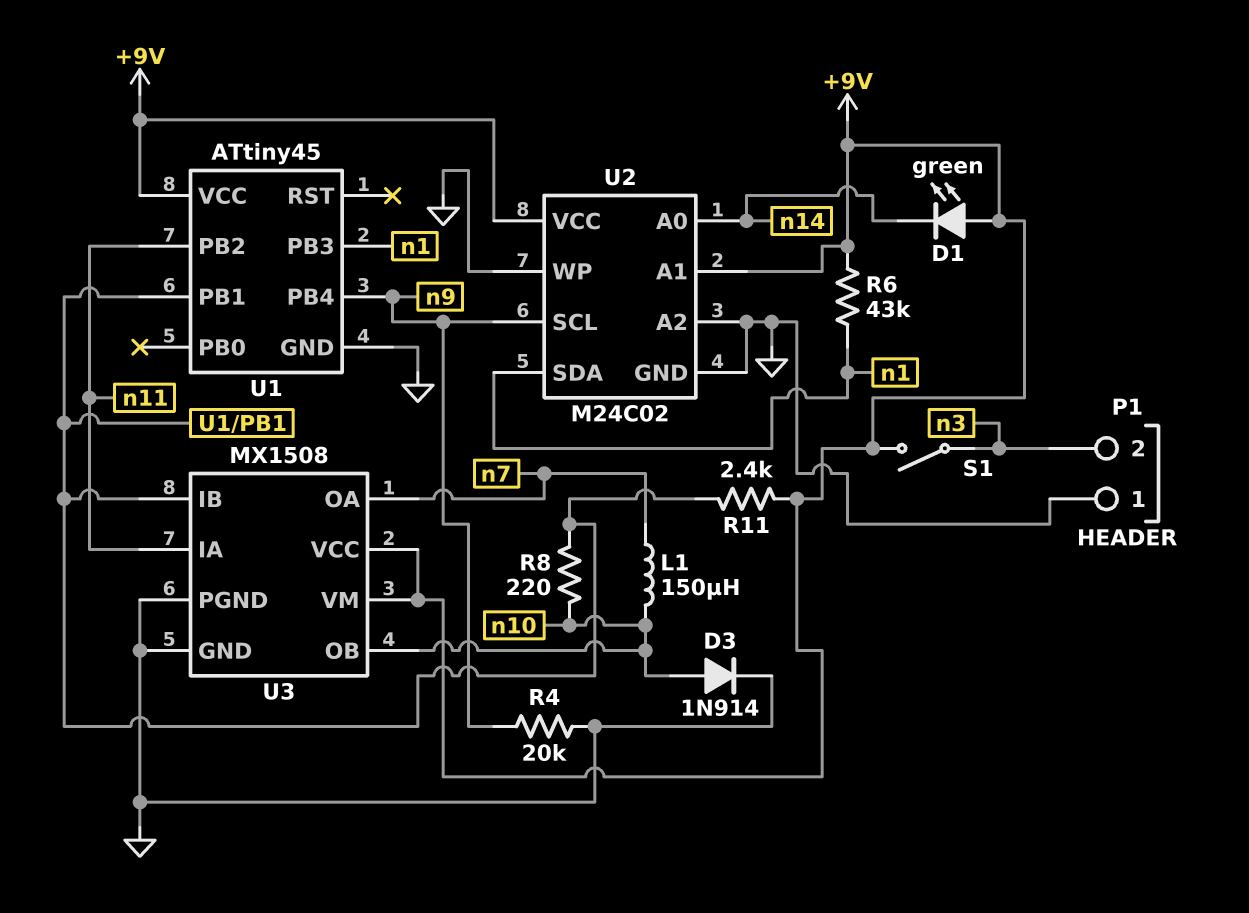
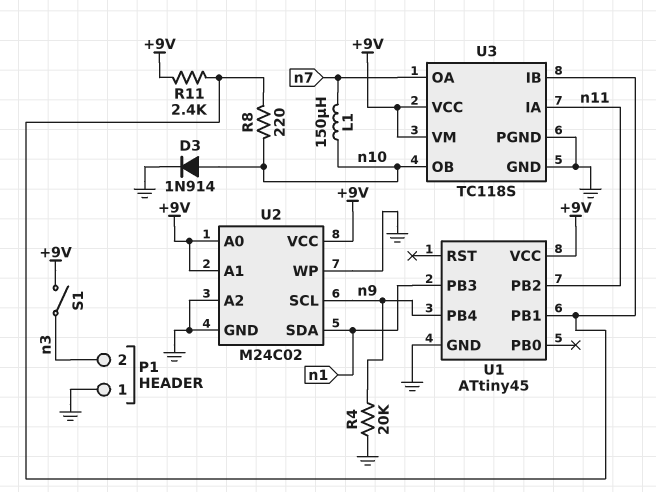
D1: LED green (A +9V, K n14) -> none
R6: 43k (+9V, n1) -> none
U2 pin A0: n14 -> +9V
U3: MX1508 -> TC118S

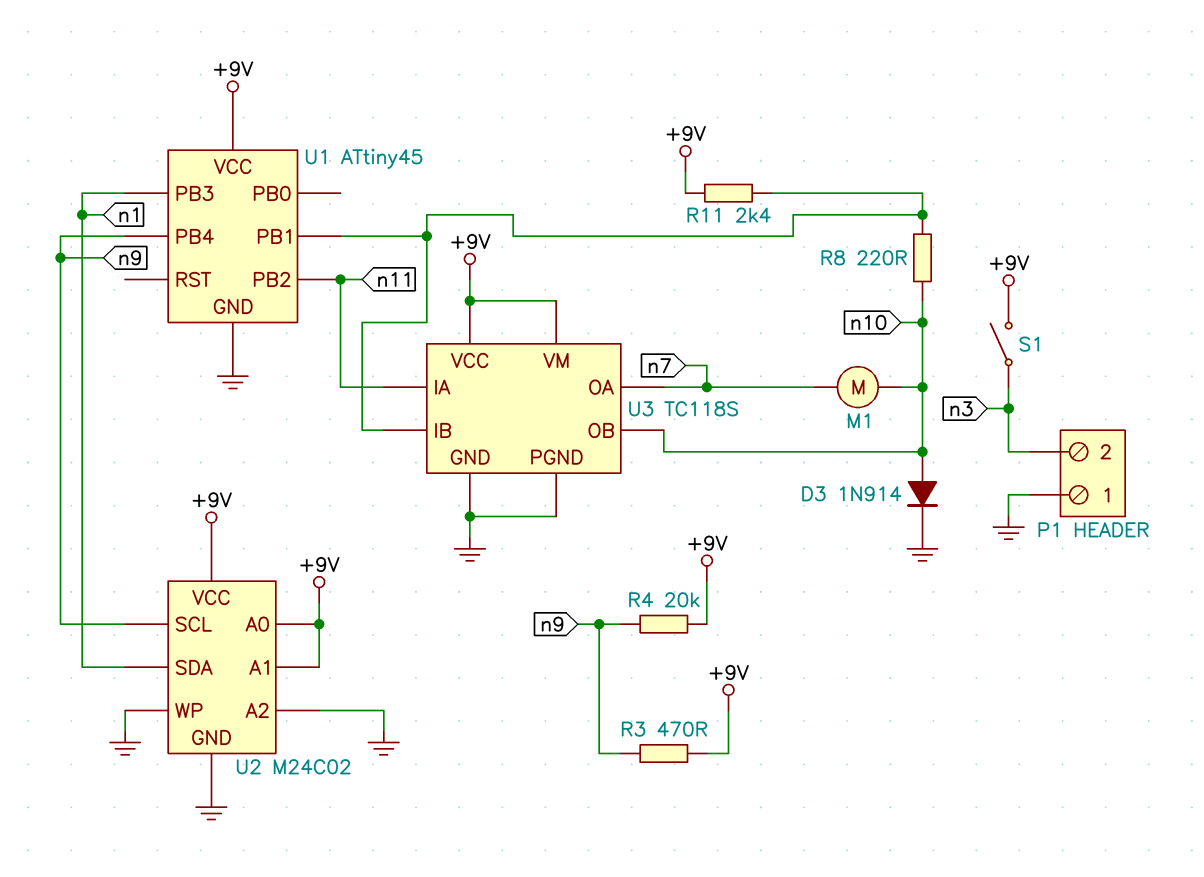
L1: 150uH (n7, n10) -> none
M1: none -> motor (n7, n10)
R3: none -> 470 (+9V, n9)
R4: 20k (GND, n9) -> 20k (+9V, n9)

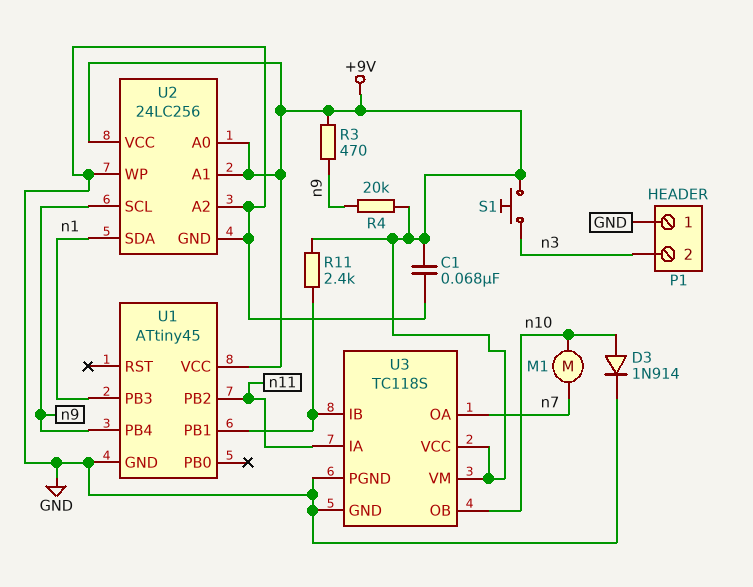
C1: none -> 68nF (+9V, GND)
R8: 220 (U1/PB1, n10) -> none
S1: switch (+9V, n3) -> button (+9V, n3)
U2: M24C02 -> 24LC256

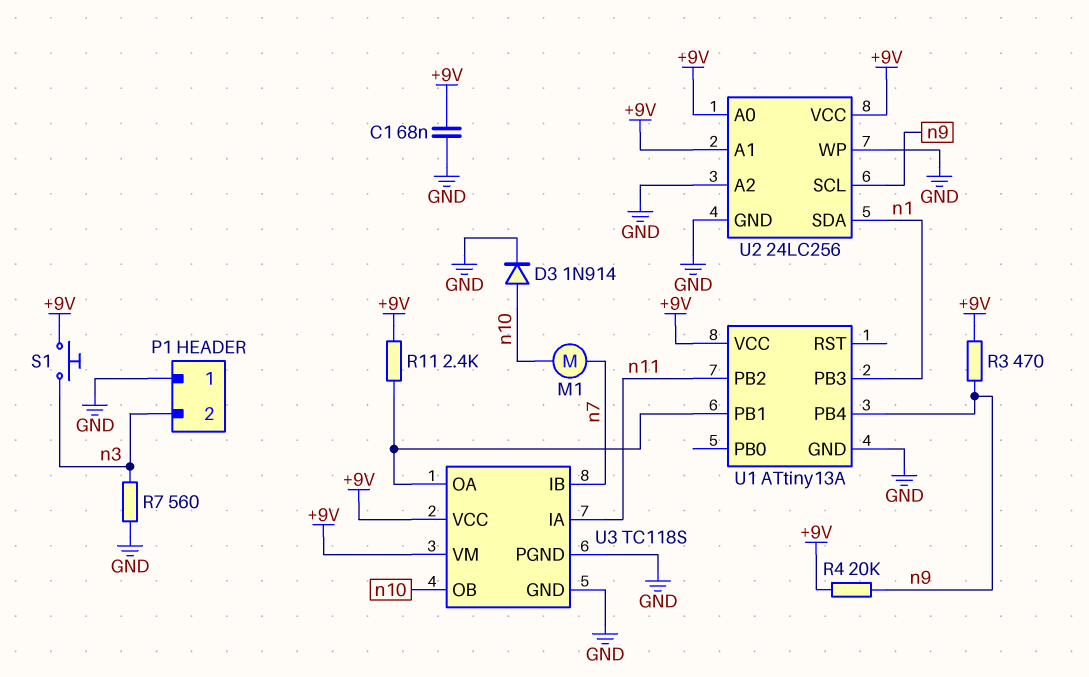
R7: none -> 560 (GND, n3)
U1: ATtiny45 -> ATtiny13A
U3 pin IB: U1/PB1 -> n7
U3 pin OA: n7 -> U1/PB1

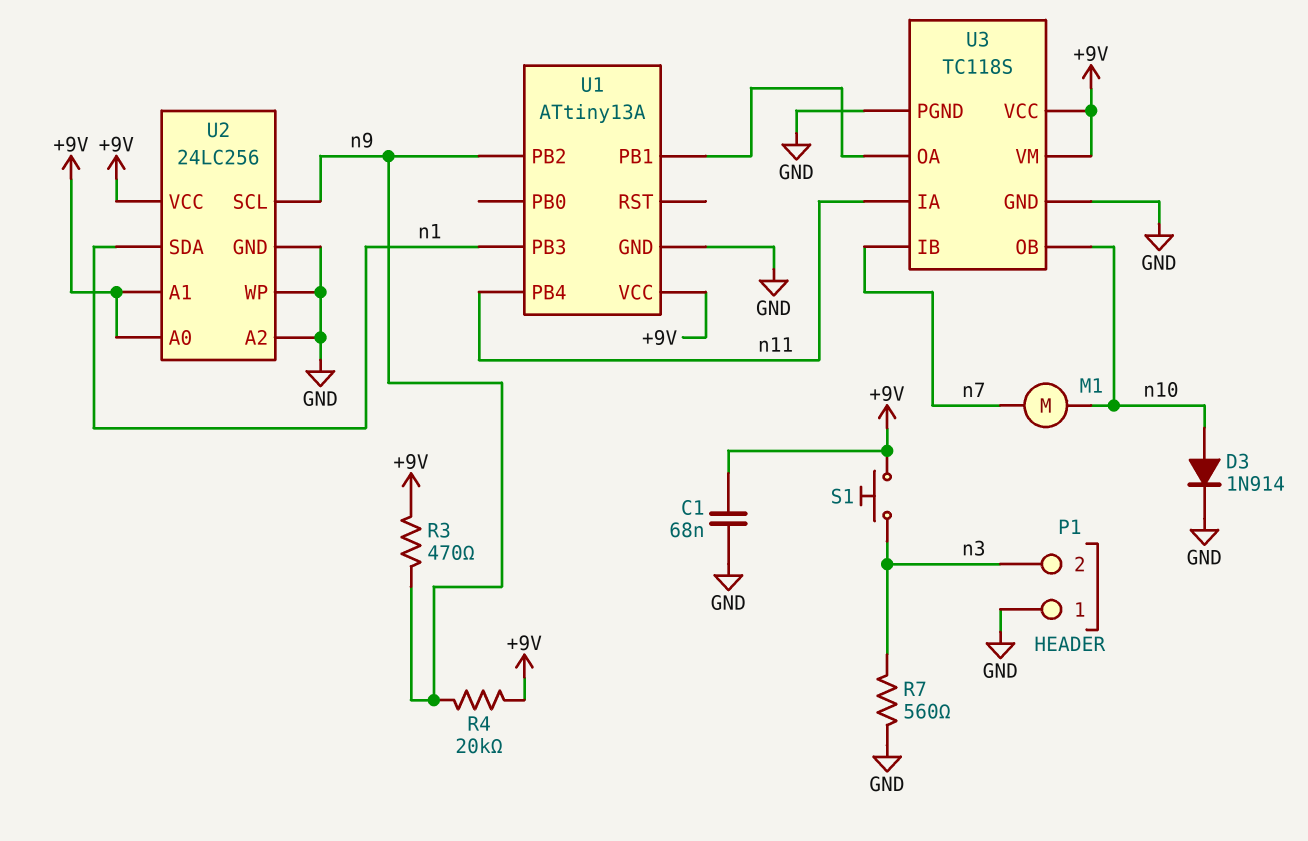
R11: 2.4k (+9V, U1/PB1) -> none
U1 pin PB2: n11 -> n9
U1 pin PB4: n9 -> n11

